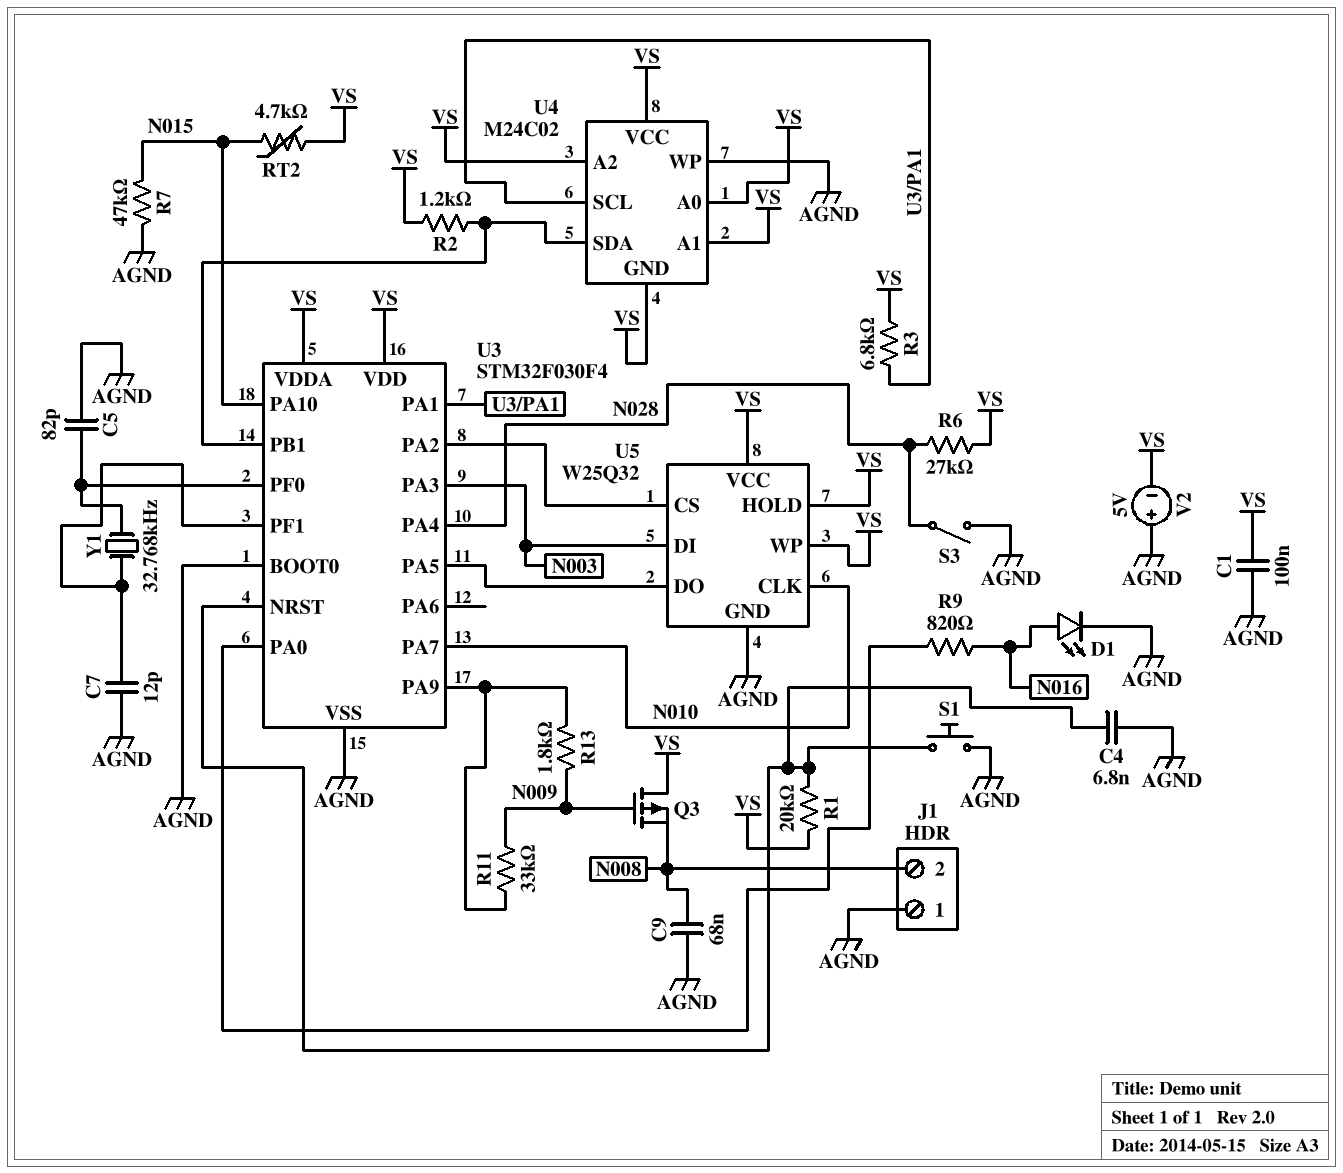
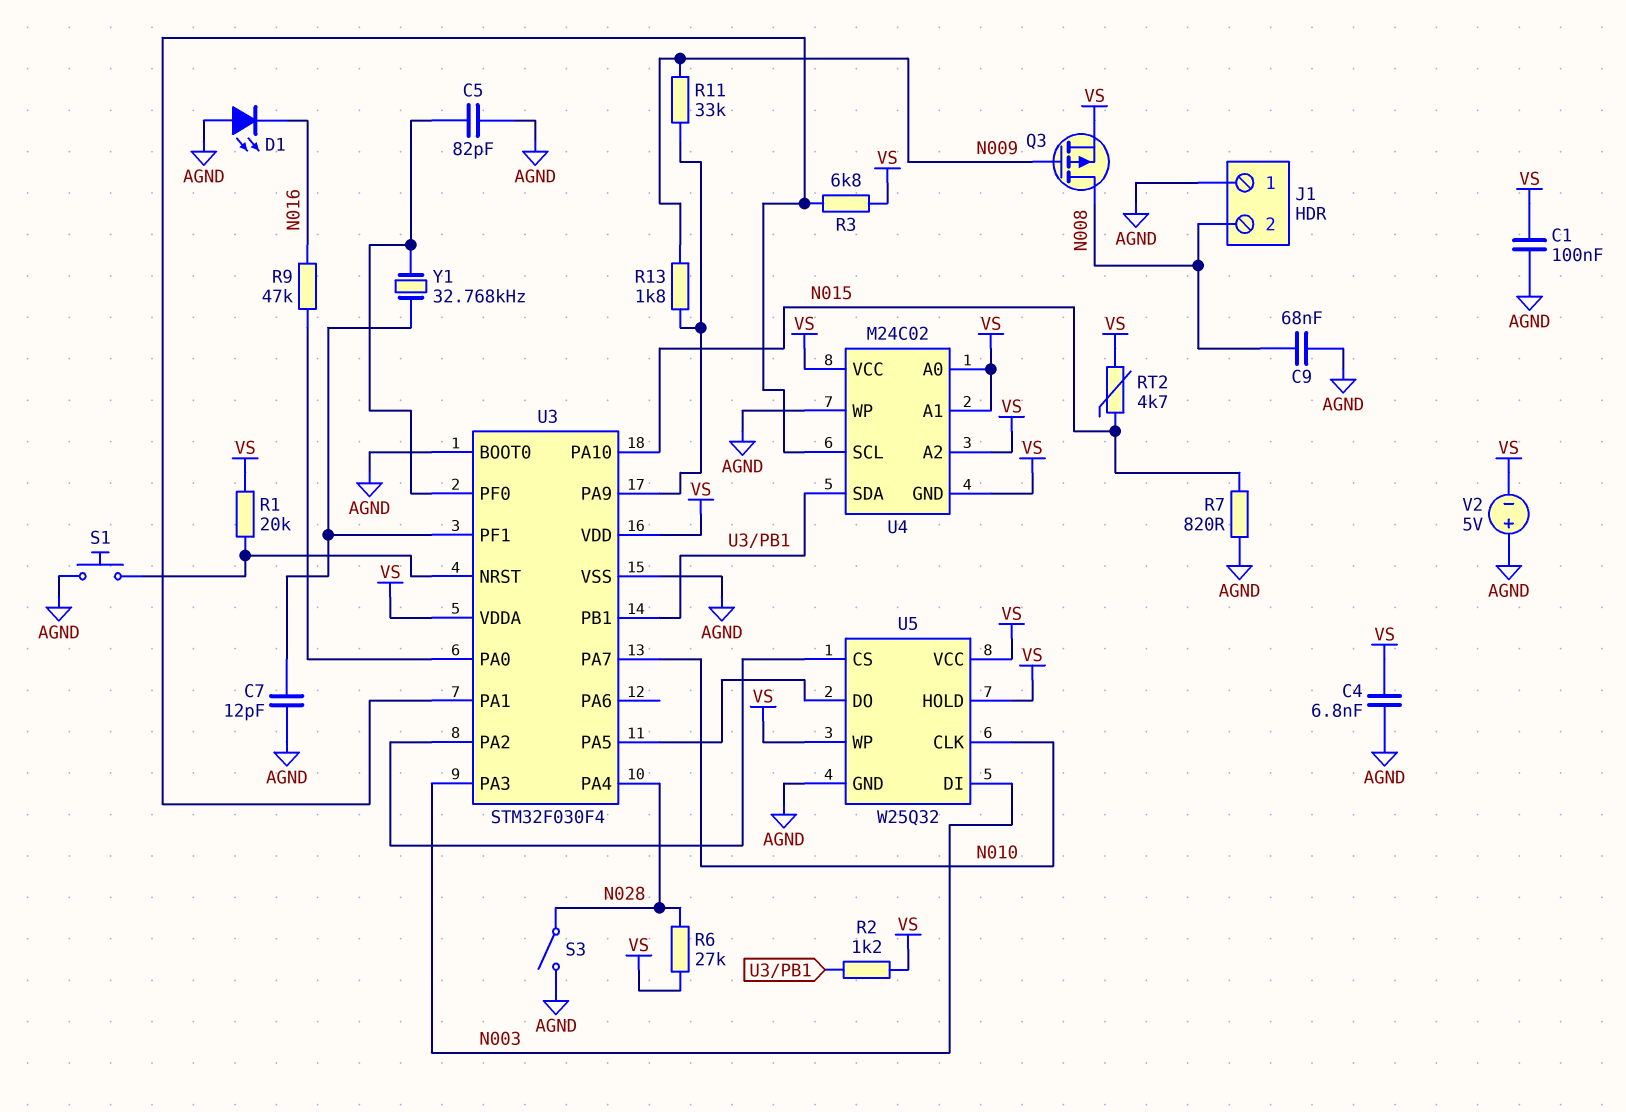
C4: 6.8nF (AGND, U3/NRST) -> 6.8nF (AGND, VS)
D1: LED (A N016, K AGND) -> LED (A AGND, K N016)
Q3: PMOS (G N009, D VS, S N008) -> PMOS (G N009, D N008, S VS)
R7: 47k (AGND, N015) -> 820 (AGND, N015)
R9: 820 (N016, U3/PA0) -> 47k (N016, U3/PA0)

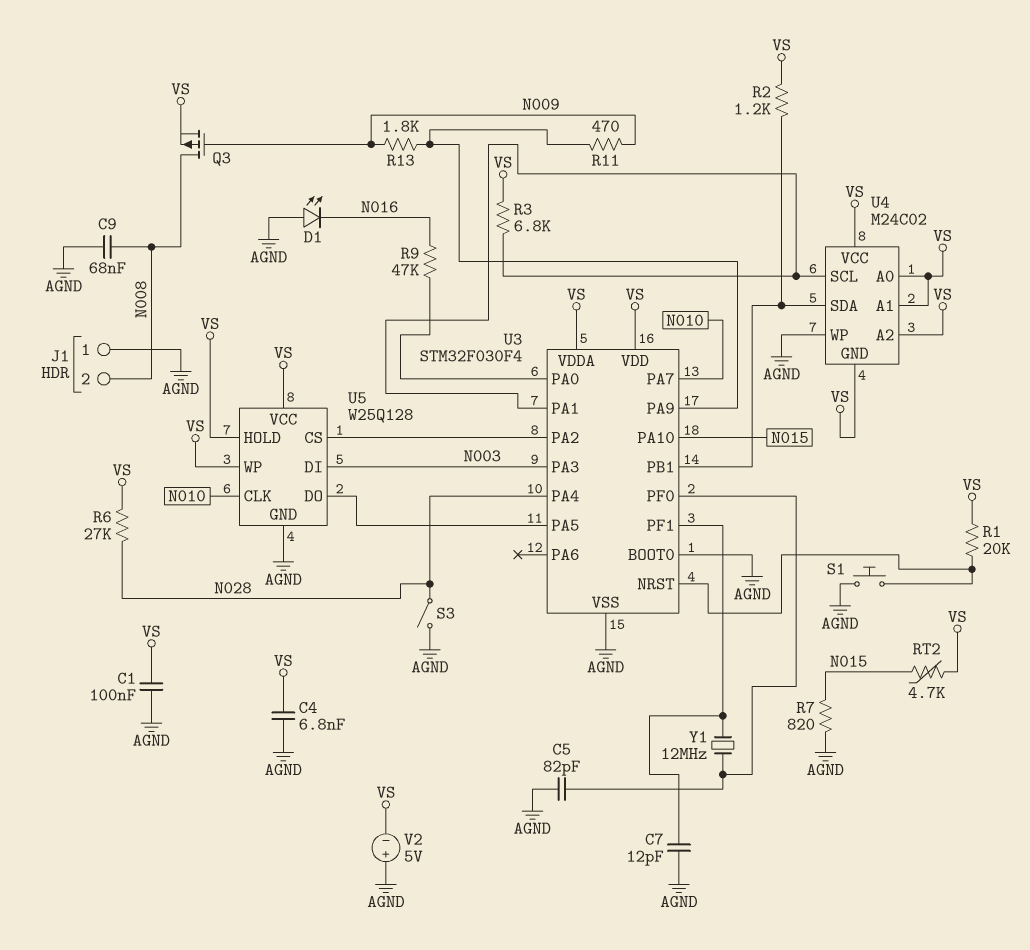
R11: 33k (N009, U3/PA9) -> 470 (N009, U3/PA9)
U5: W25Q32 -> W25Q128
Y1: 32.768kHz (U3/PF0, U3/PF1) -> 12MHz (U3/PF0, U3/PF1)

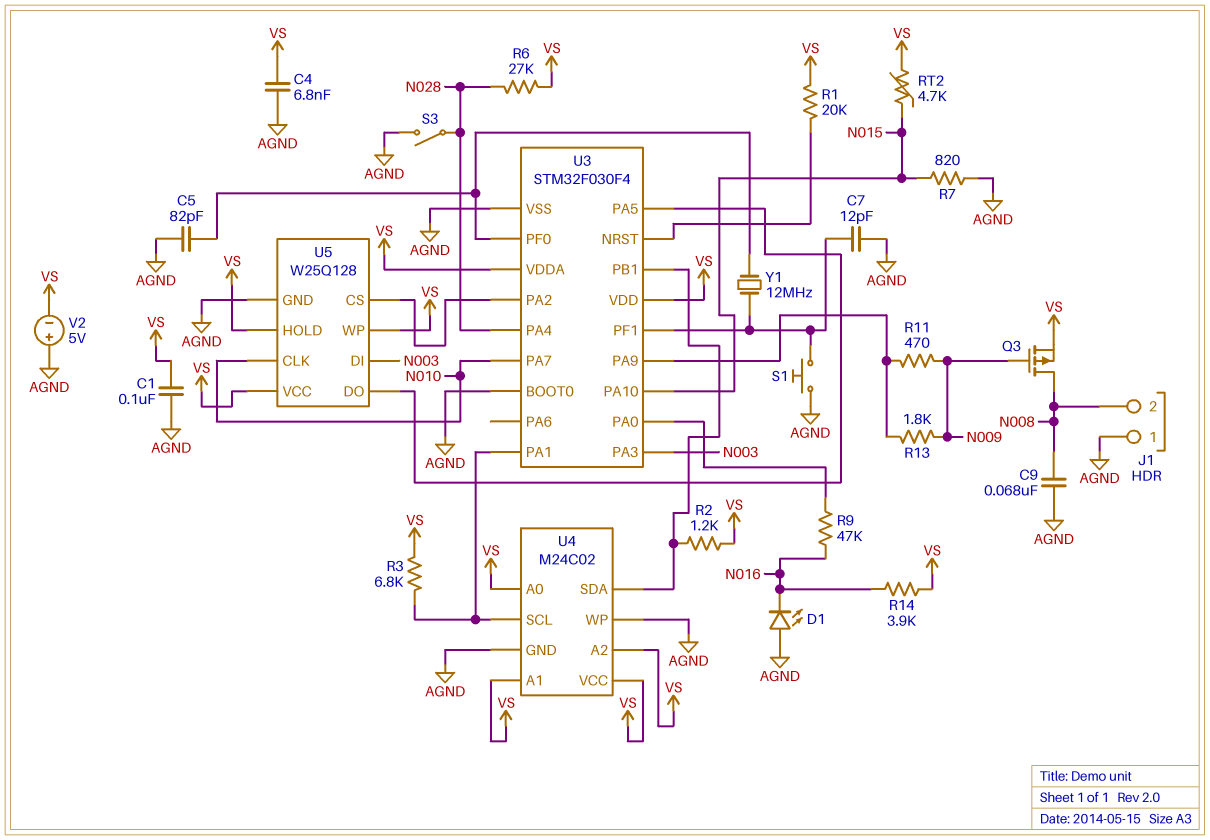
R14: none -> 3.9k (N016, VS)
S1: button (AGND, U3/NRST) -> button (AGND, U3/PF1)
U4 pin GND: VS -> AGND

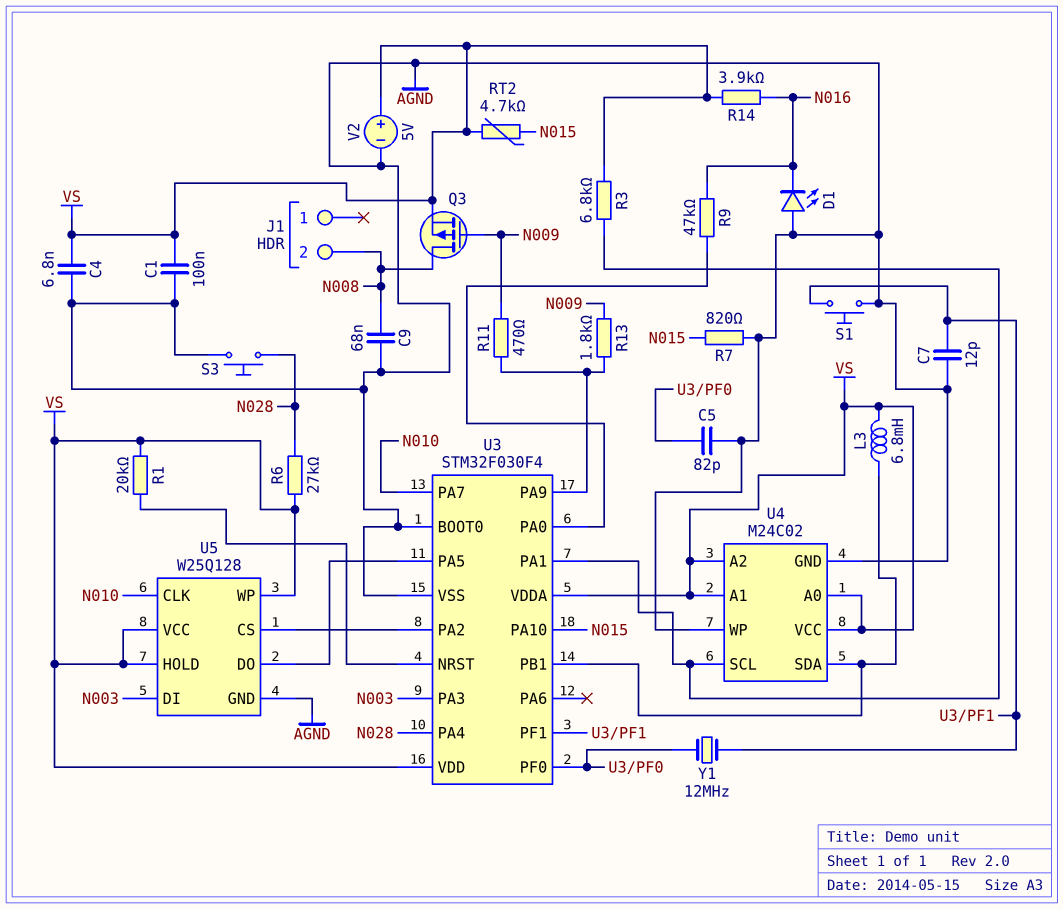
J1 pin 1: AGND -> none
L3: none -> 6.8mH (U3/PB1, VS)
R2: 1.2k (U3/PB1, VS) -> none
S3: switch (AGND, N028) -> button (AGND, N028)
V2: 5V (plus AGND, minus VS) -> 5V (plus VS, minus AGND)

